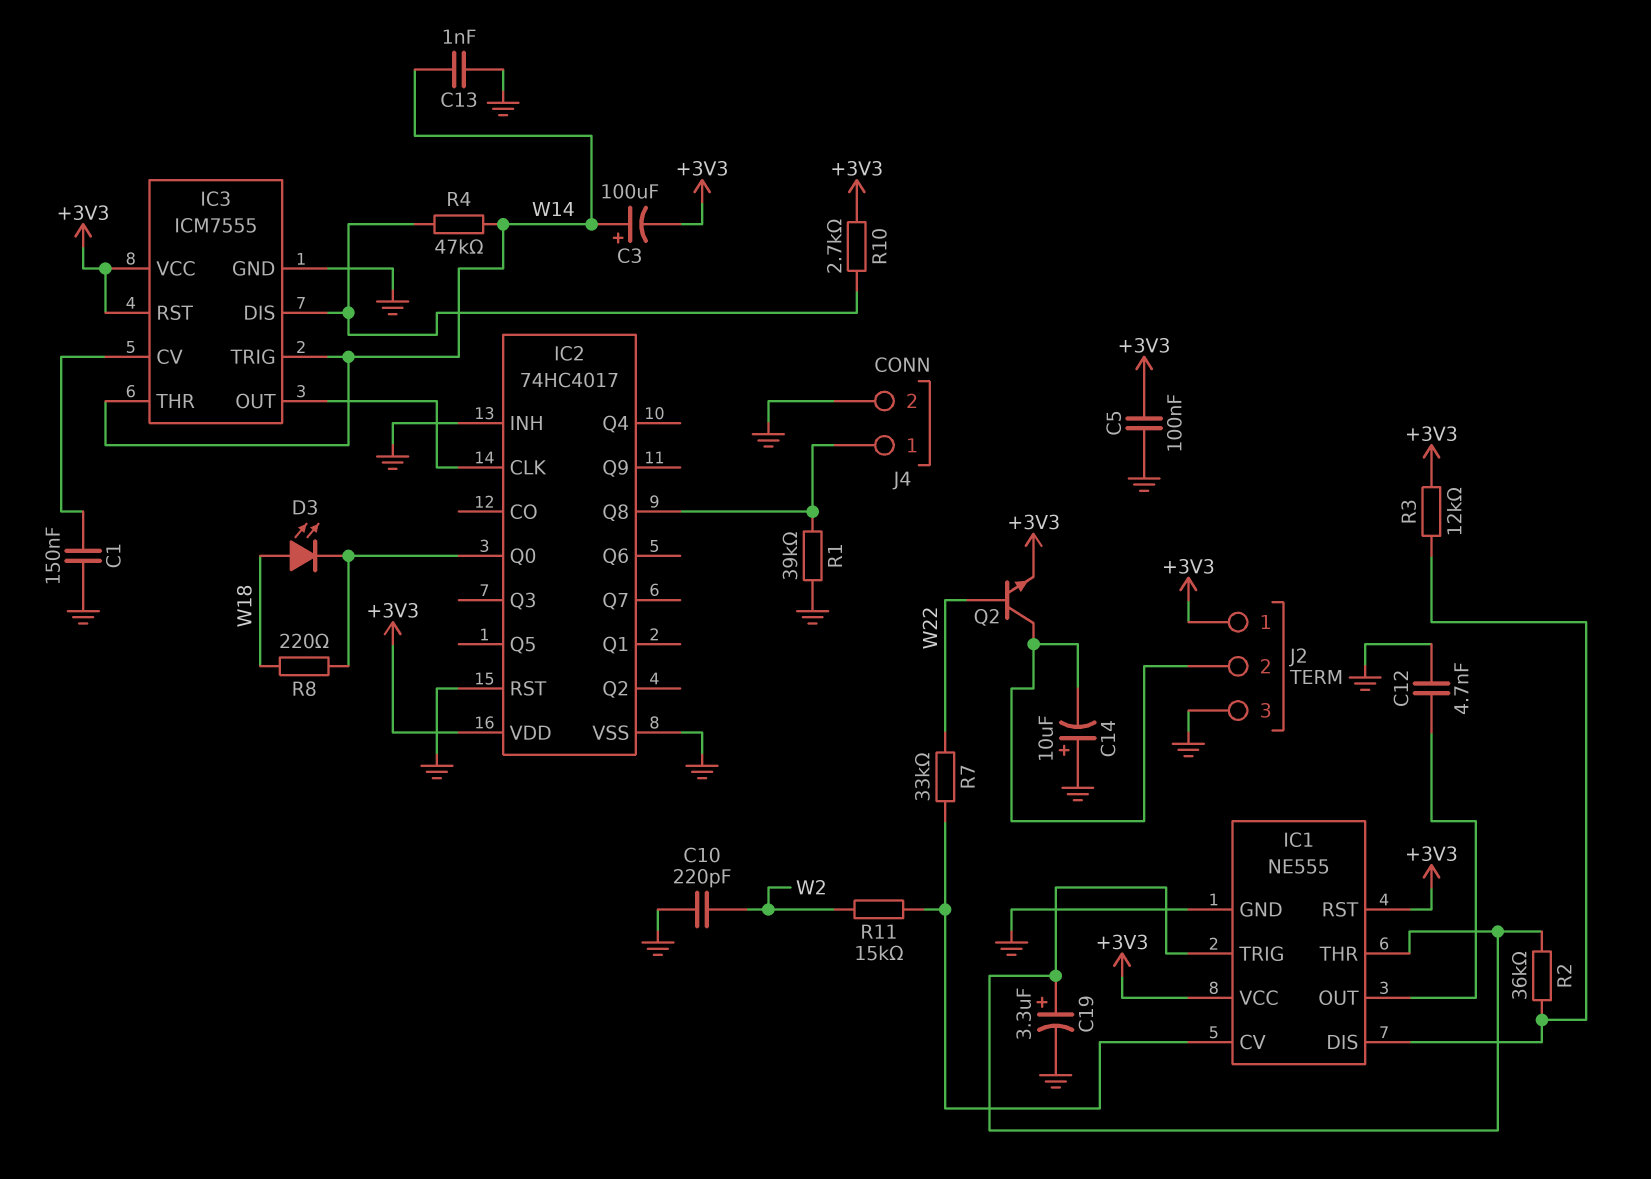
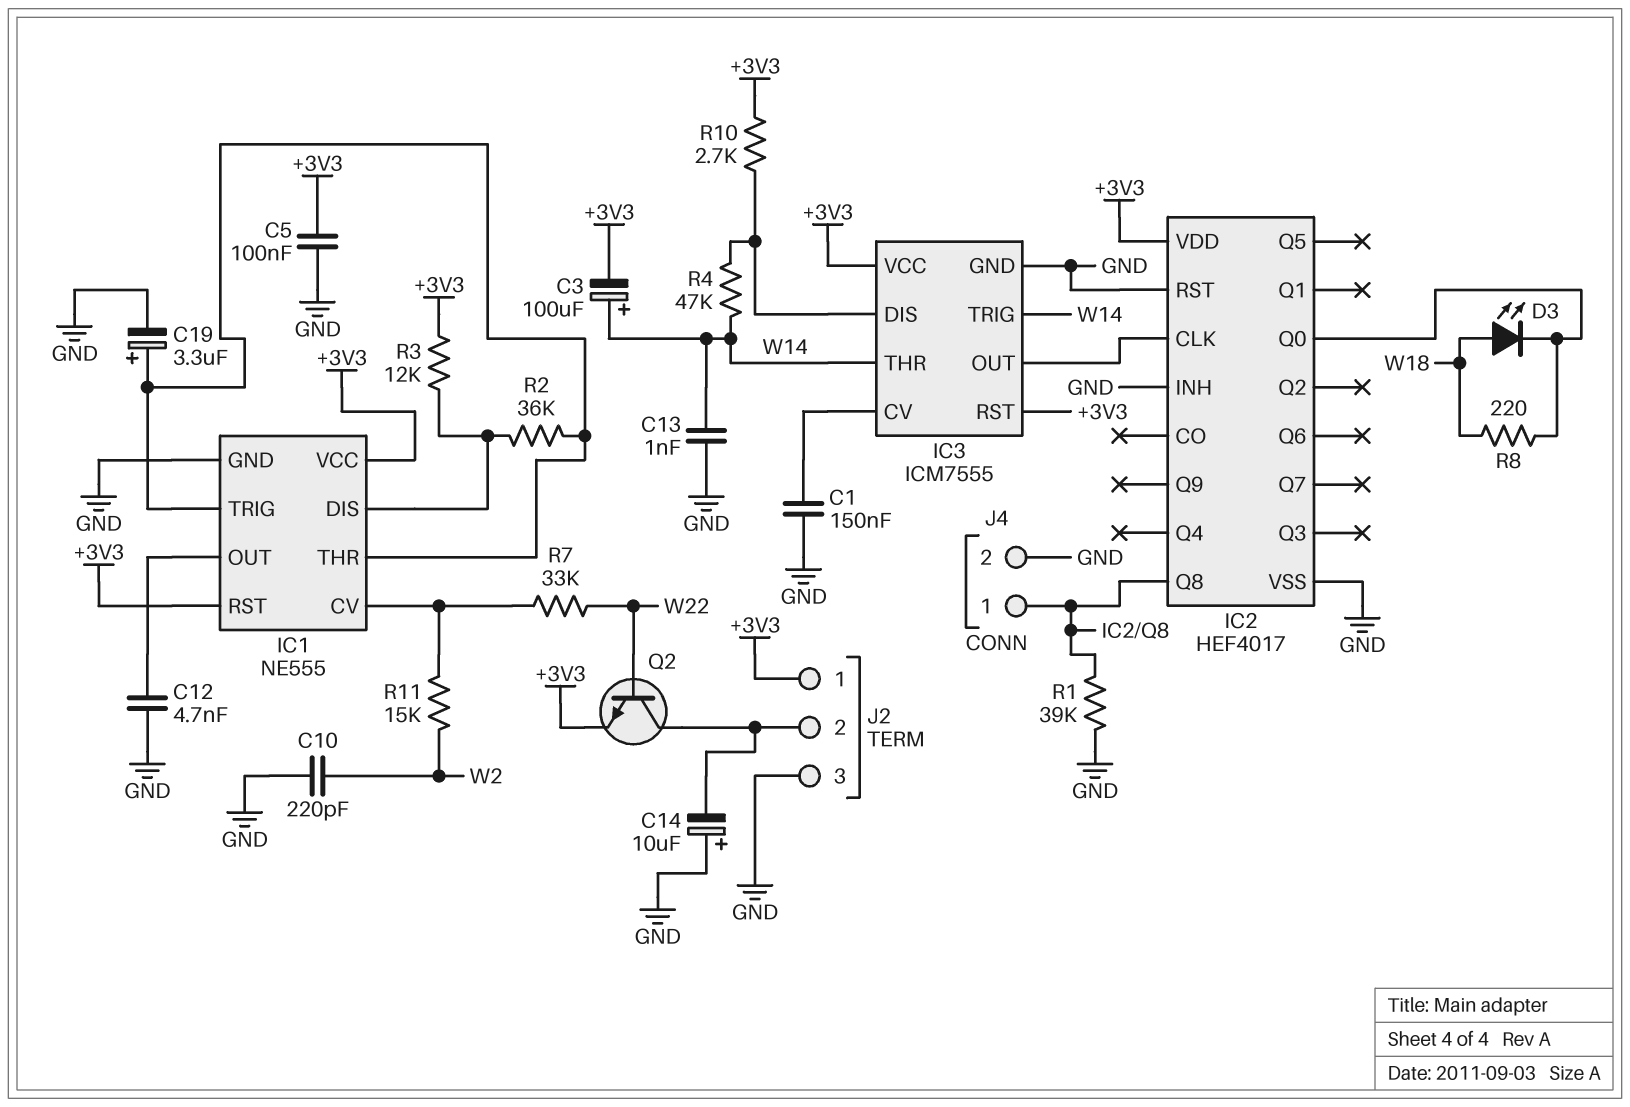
IC2: 74HC4017 -> HEF4017

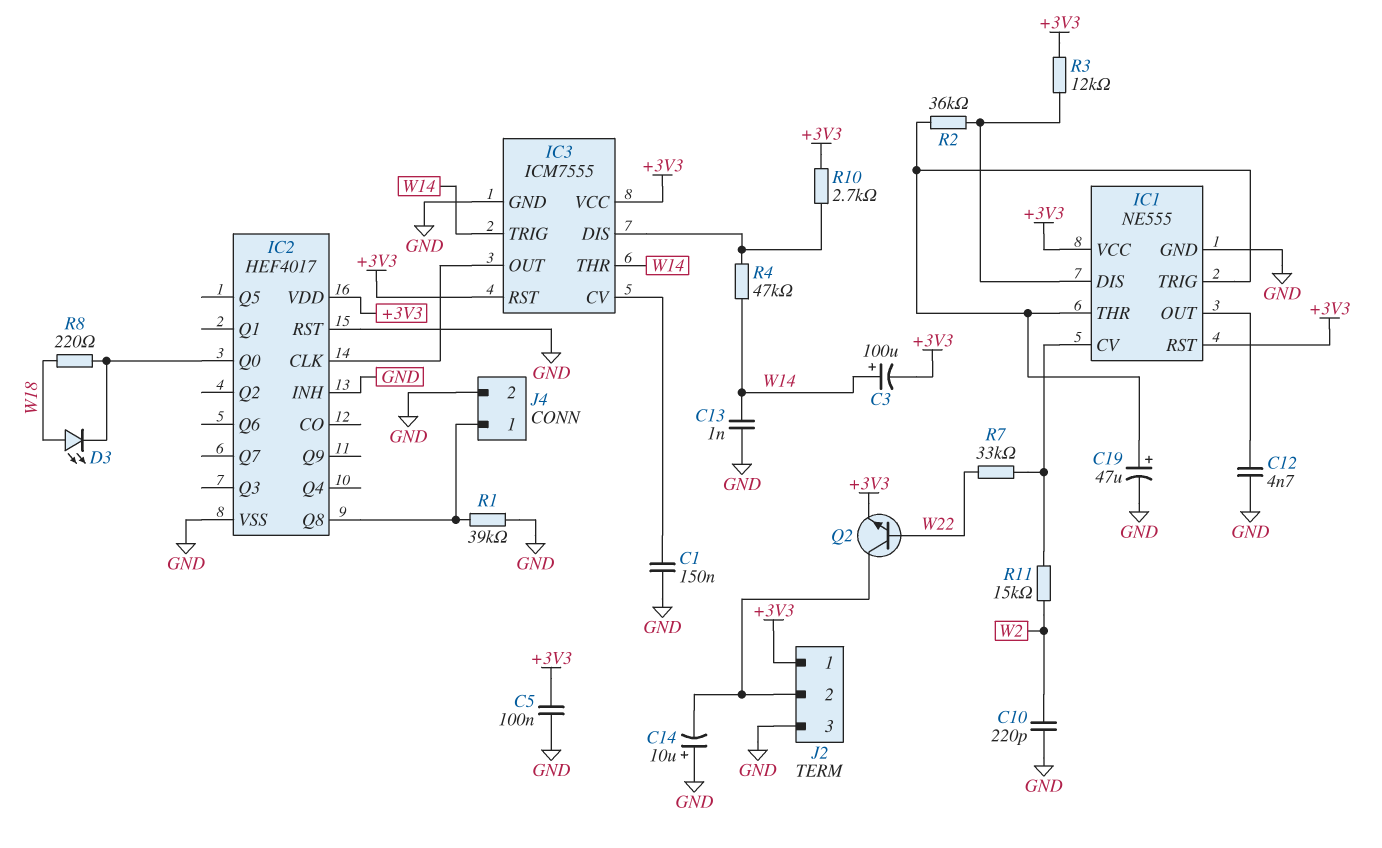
C19: 3.3uF (plus IC1/THR, minus GND) -> 47uF (plus IC1/THR, minus GND)

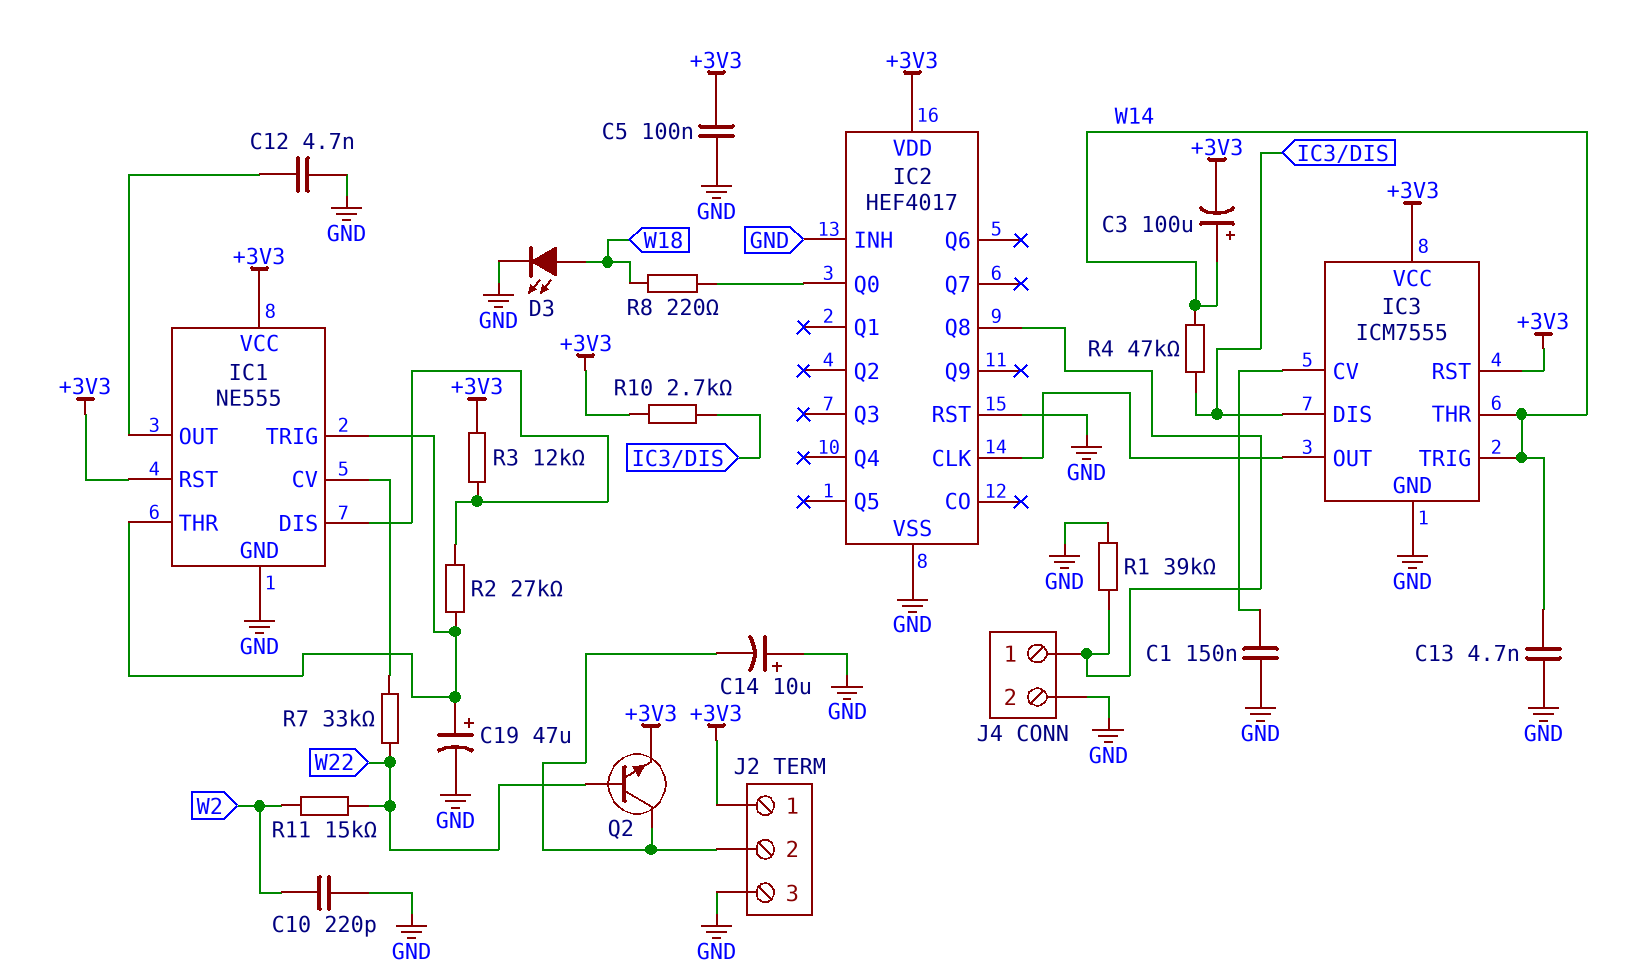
C13: 1nF (GND, W14) -> 4.7nF (GND, W14)
D3: LED (A W18, K IC2/Q0) -> LED (A W18, K GND)
R2: 36k (IC1/DIS, IC1/THR) -> 27k (IC1/DIS, IC1/THR)
R11: 15k (IC1/CV, W2) -> 15k (W2, W22)

